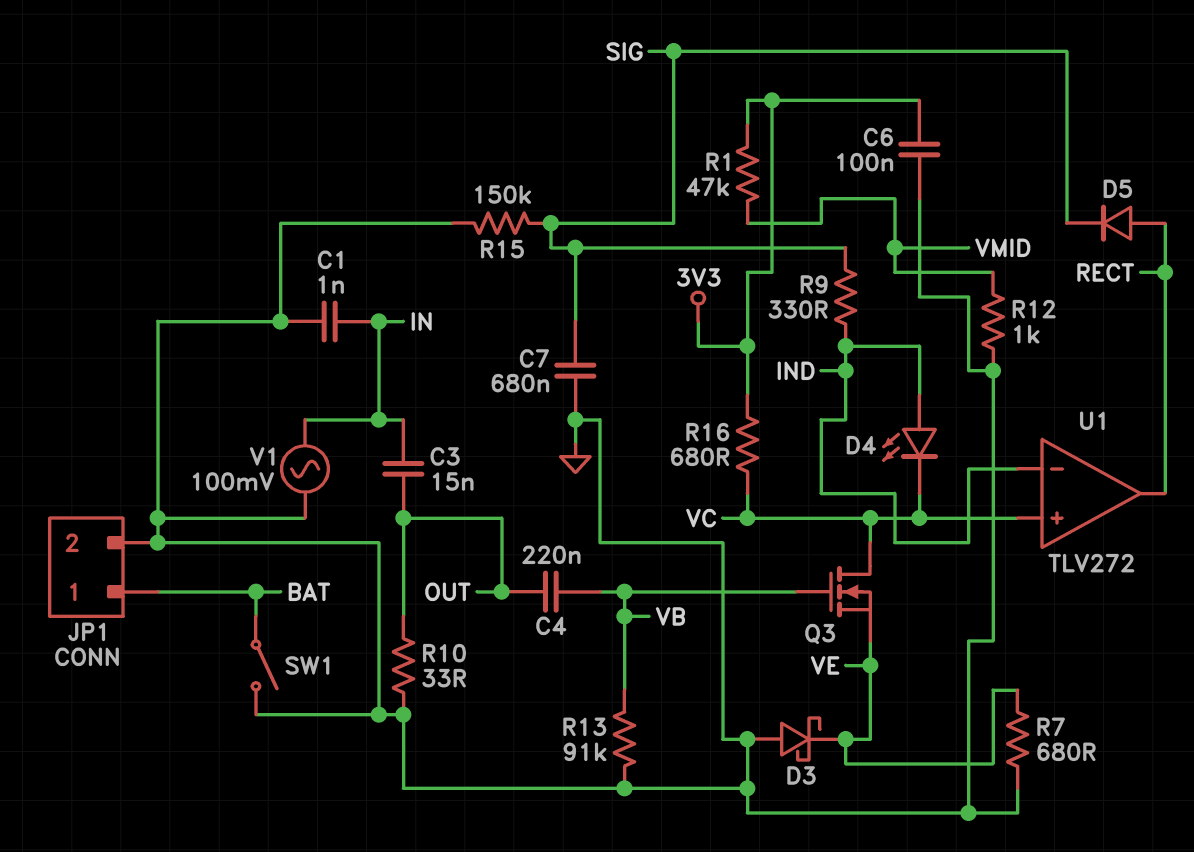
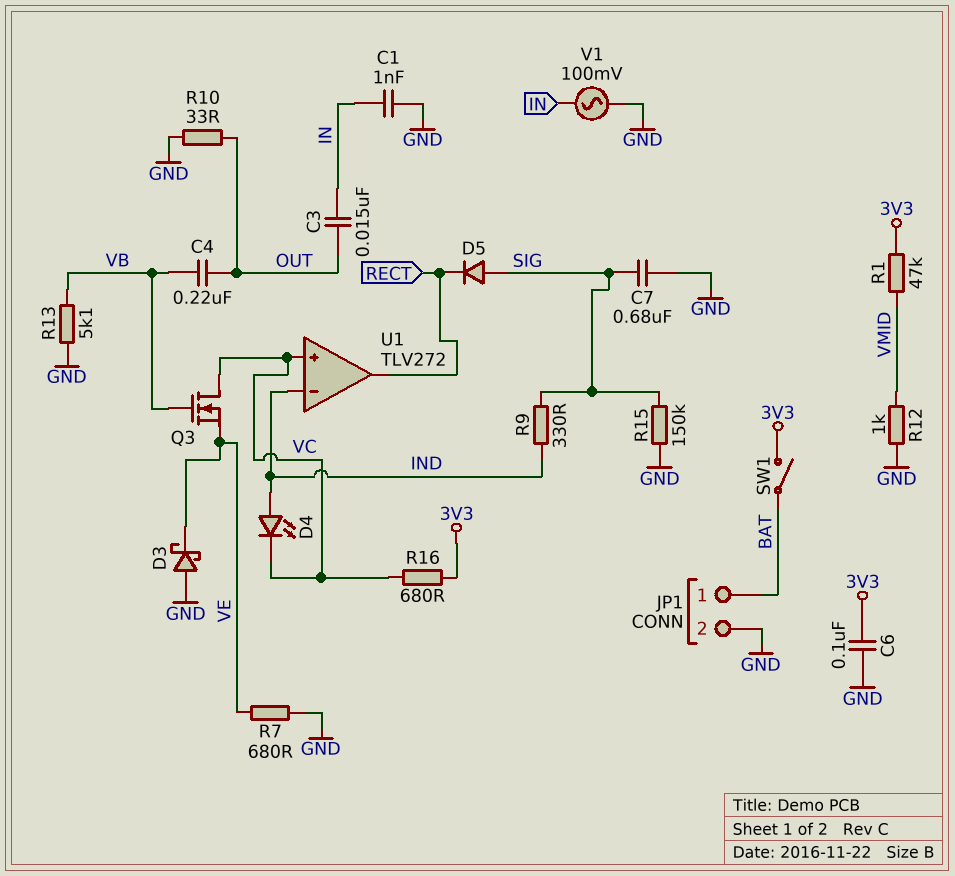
D5: diode (A RECT, K SIG) -> diode (A SIG, K RECT)
R13: 91k (GND, VB) -> 5.1k (GND, VB)
SW1: switch (BAT, GND) -> switch (3V3, BAT)

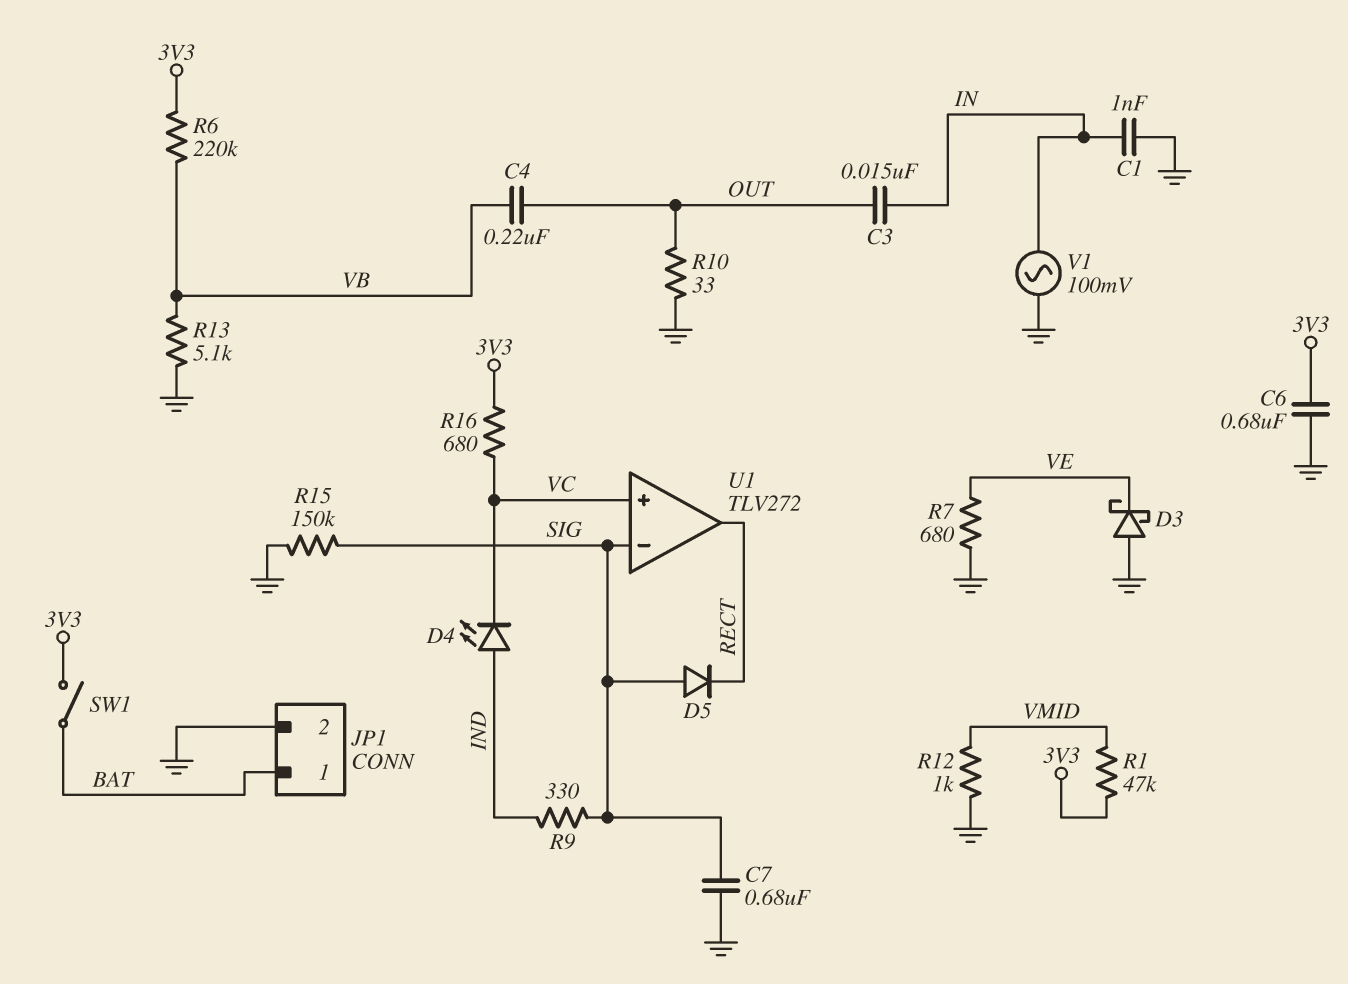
C6: 100nF (3V3, GND) -> 680nF (3V3, GND)
Q3: NMOS (G VB, D VC, S VE) -> none
R6: none -> 220k (3V3, VB)
U1 pin in-: IND -> SIG

